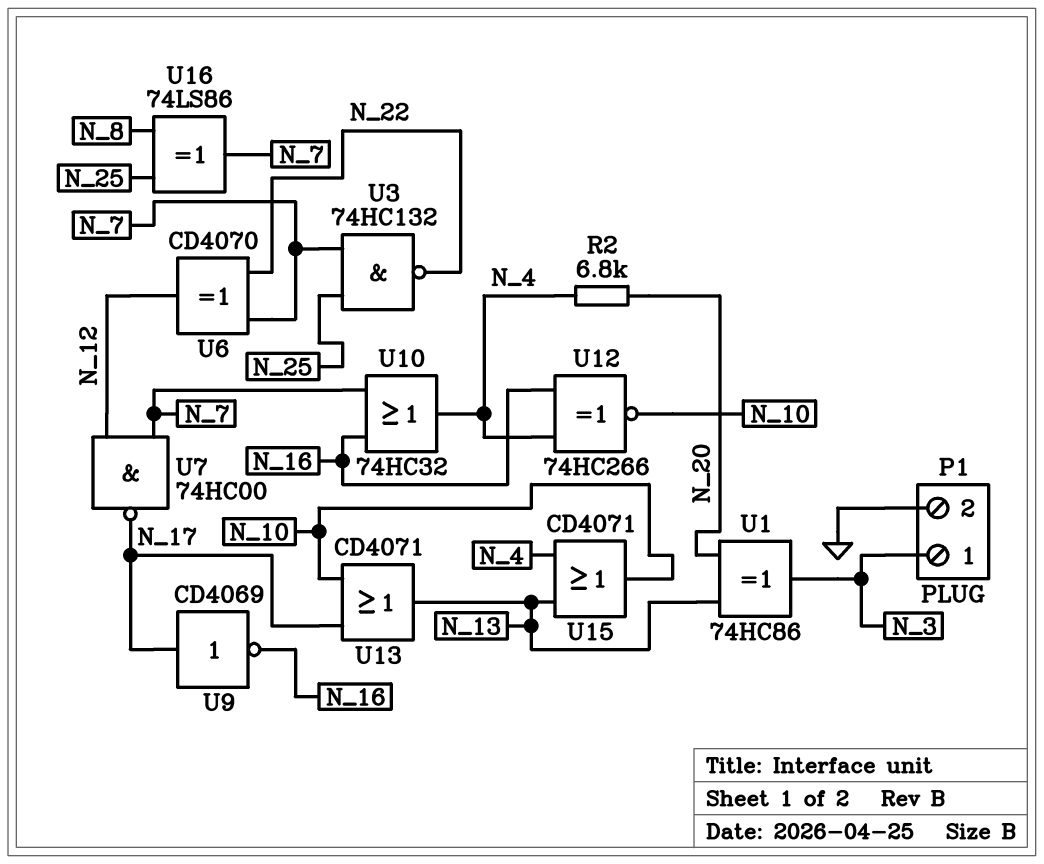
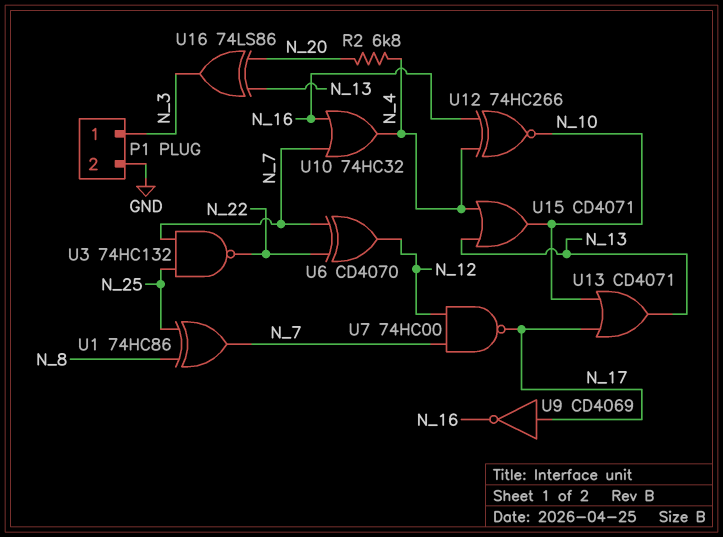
U1: XOR 74HC86 (in N_13, in N_20, out N_3) -> XOR 74HC86 (in N_8, in N_25, out N_7)
U16: XOR 74LS86 (in N_8, in N_25, out N_7) -> XOR 74LS86 (in N_13, in N_20, out N_3)

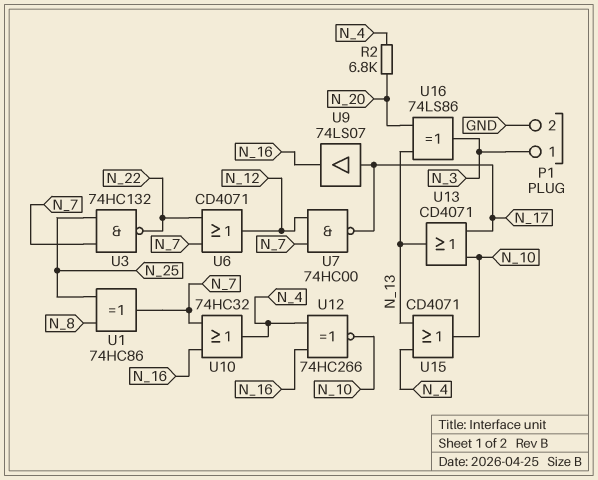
U6: XOR CD4070 (in N_7, in N_22, out N_12) -> OR CD4071 (in N_7, in N_22, out N_12)
U9: NOT CD4069 (in N_17, out N_16) -> buffer 74LS07 (in N_17, out N_16)

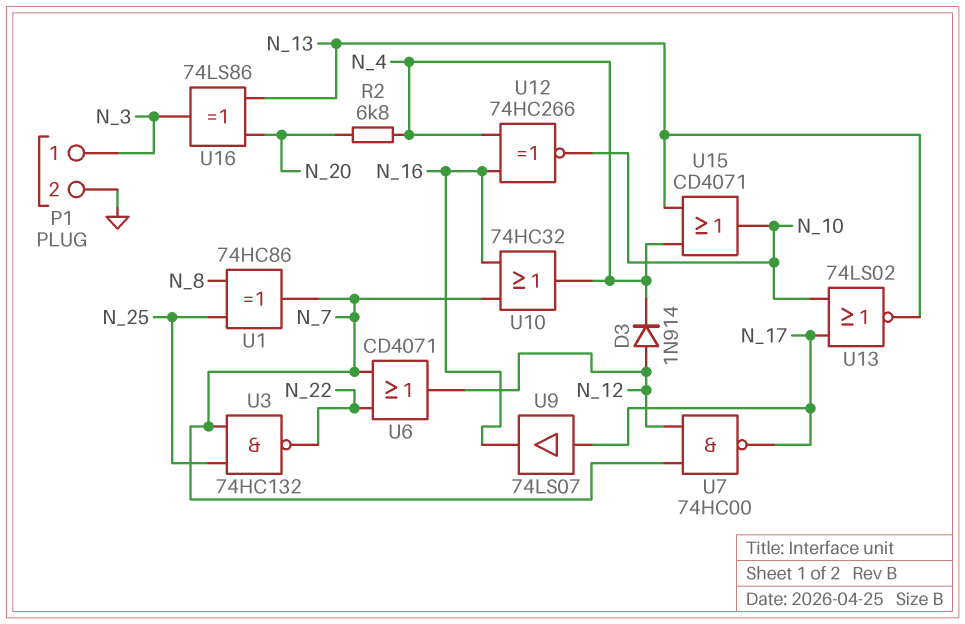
D3: none -> diode 1N914 (A N_12, K N_4)
U13: OR CD4071 (in N_10, in N_17, out N_13) -> NOR 74LS02 (in N_10, in N_17, out N_13)

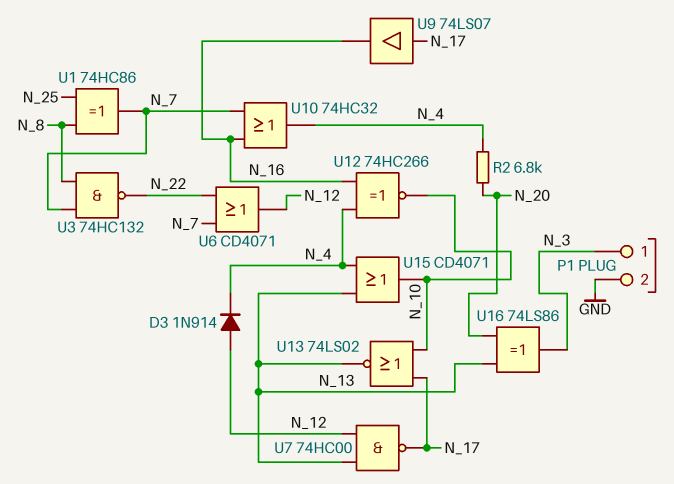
U3: NAND 74HC132 (in N_7, in N_25, out N_22) -> NAND 74HC132 (in N_7, in N_8, out N_22)
U7: NAND 74HC00 (in N_7, in N_12, out N_17) -> NAND 74HC00 (in N_12, in N_13, out N_17)

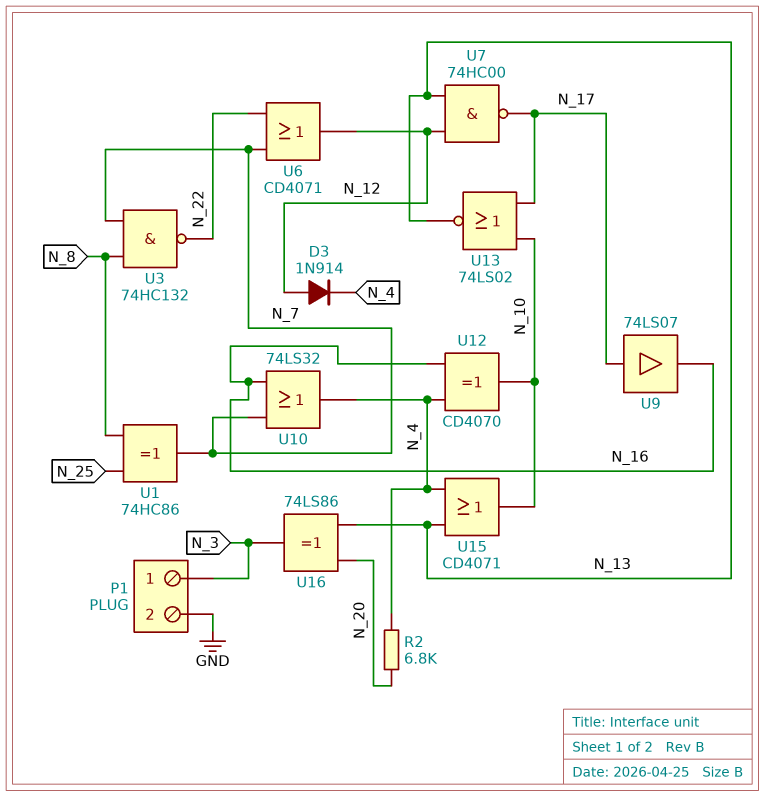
U10: OR 74HC32 (in N_7, in N_16, out N_4) -> OR 74LS32 (in N_7, in N_16, out N_4)
U12: XNOR 74HC266 (in N_4, in N_16, out N_10) -> XOR CD4070 (in N_4, in N_16, out N_10)

